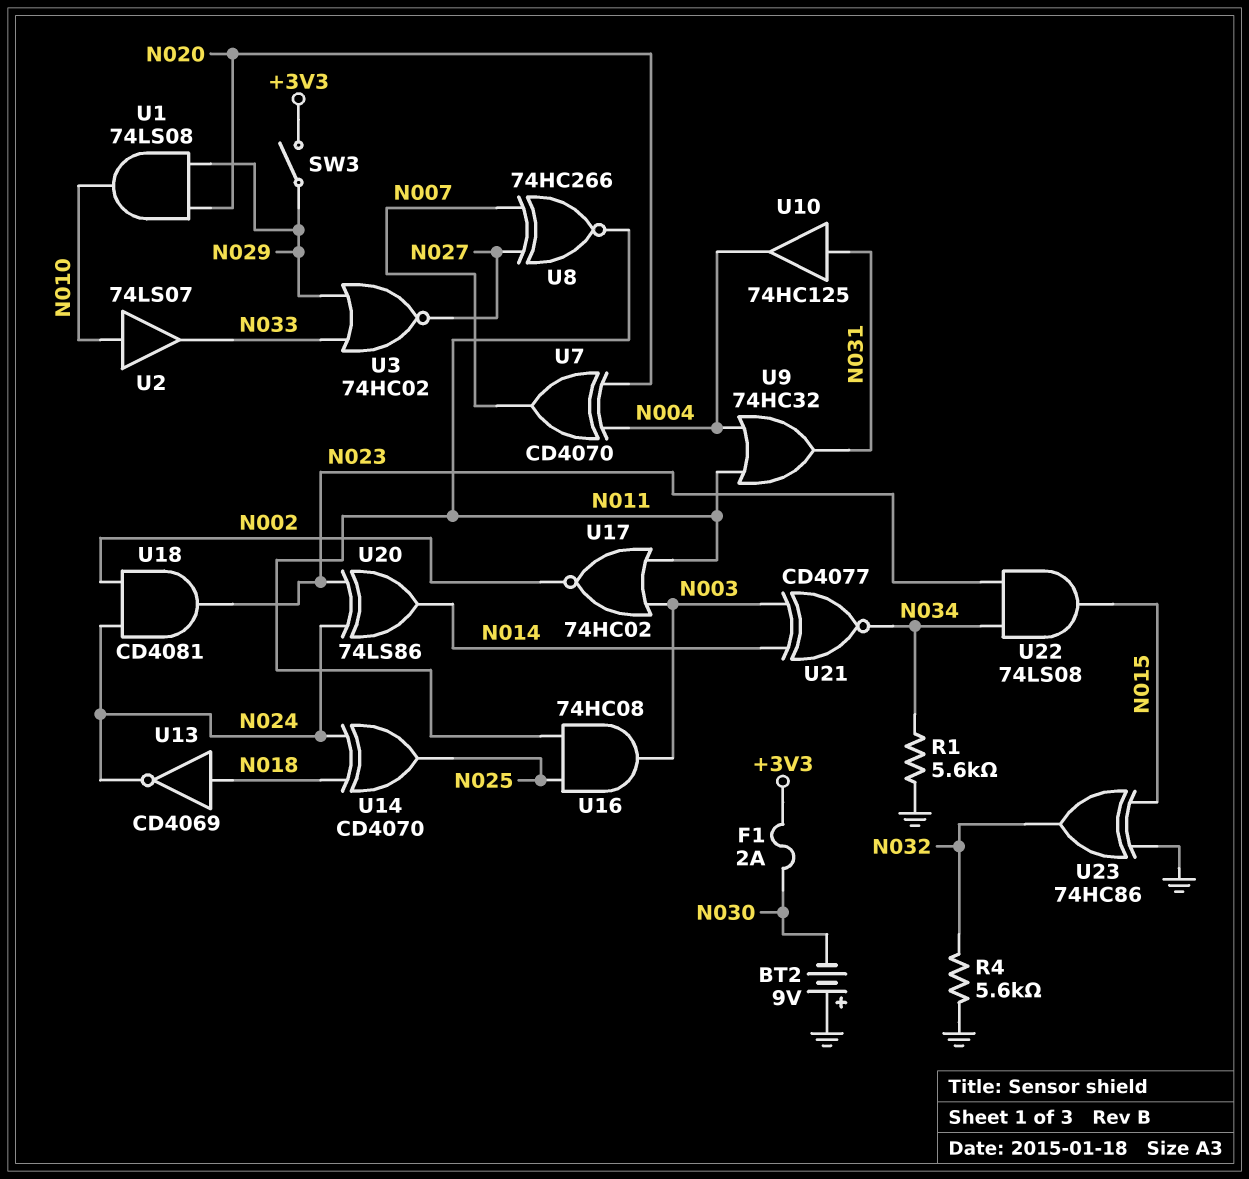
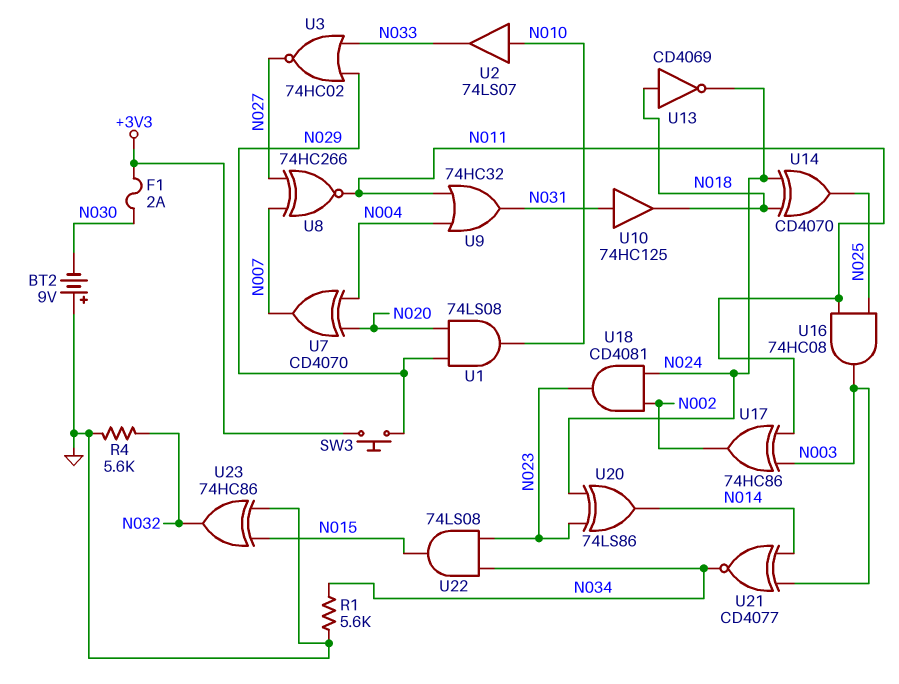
SW3: switch (+3V3, N029) -> button (+3V3, N029)
U10: buffer 74HC125 (in N031, out N004) -> buffer 74HC125 (in N031, out N018)
U17: NOR 74HC02 (in N003, in N011, out N002) -> XOR 74HC86 (in N003, in N011, out N002)

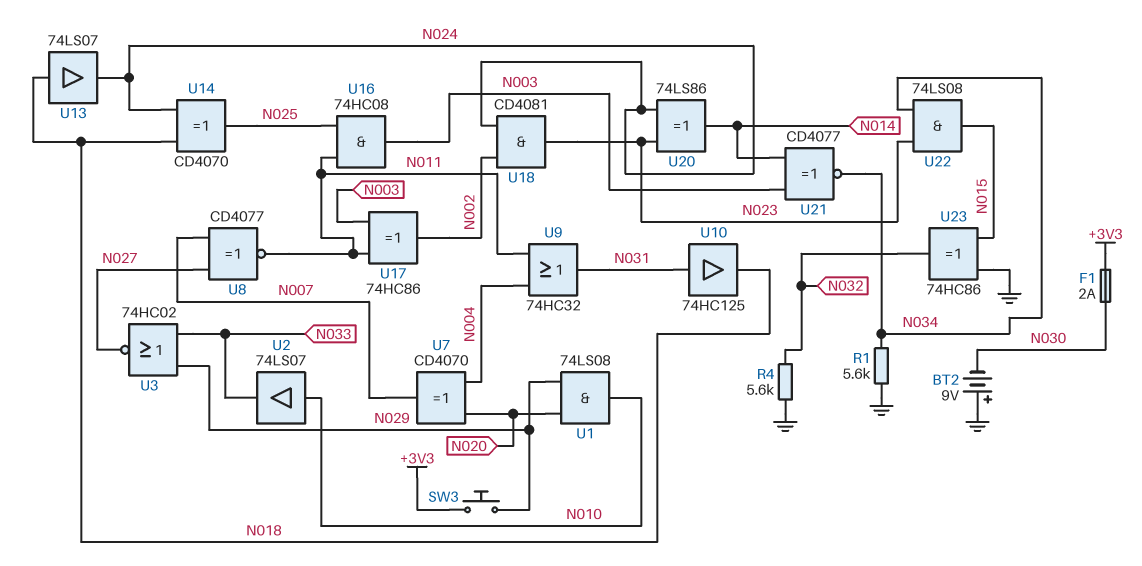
U8: XNOR 74HC266 (in N007, in N027, out N011) -> XNOR CD4077 (in N007, in N027, out N011)
U13: NOT CD4069 (in N018, out N024) -> buffer 74LS07 (in N018, out N024)

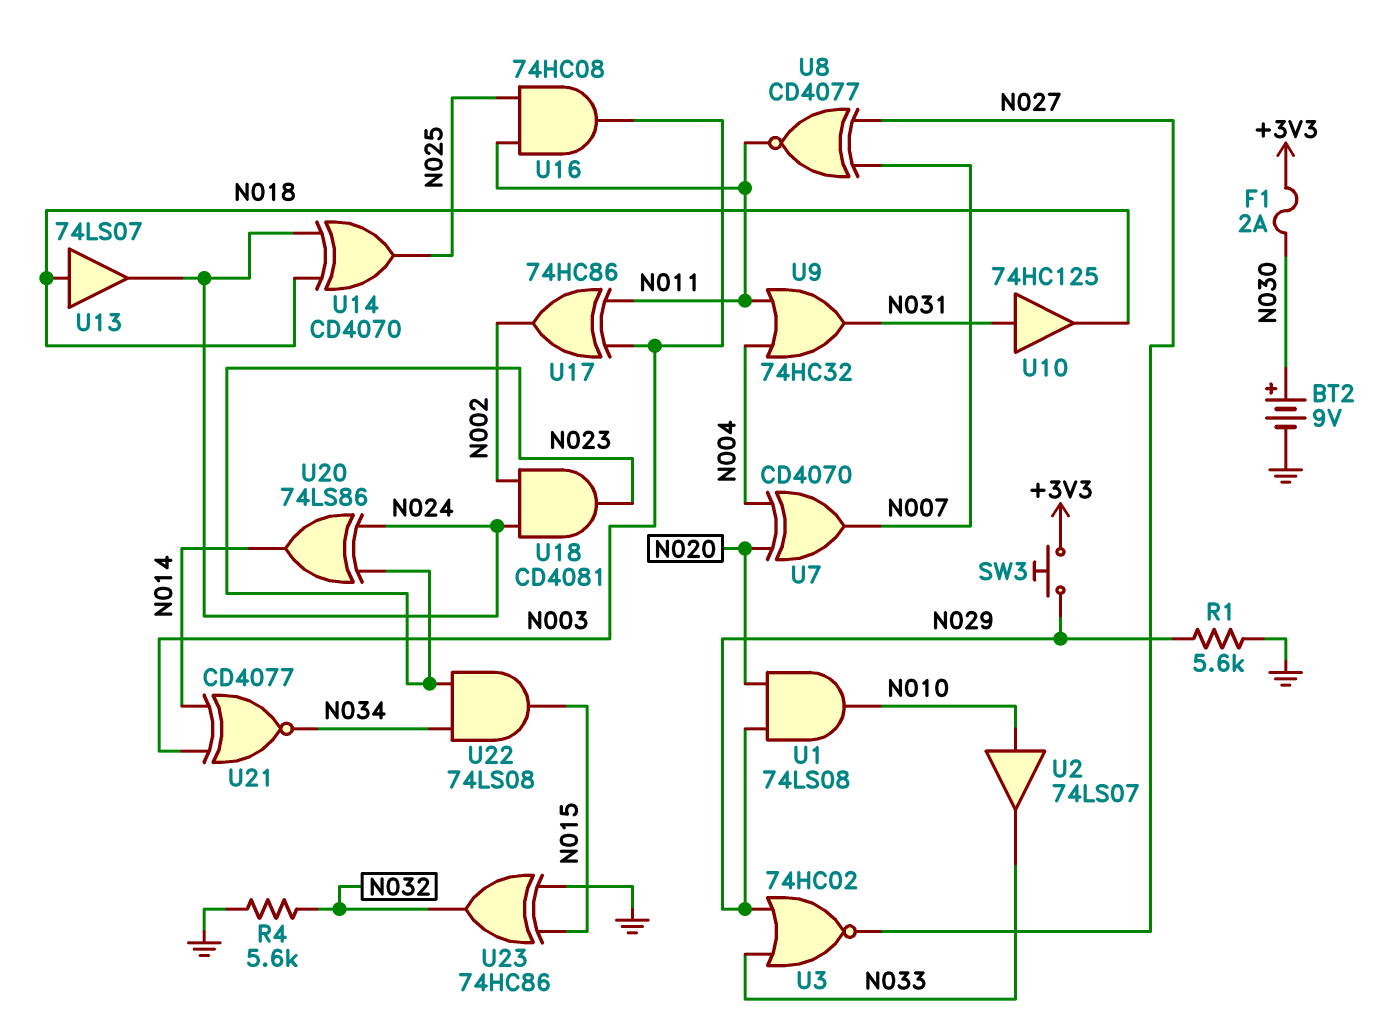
BT2: 9V (plus GND, minus N030) -> 9V (plus N030, minus GND)
R1: 5.6k (GND, N034) -> 5.6k (GND, N029)

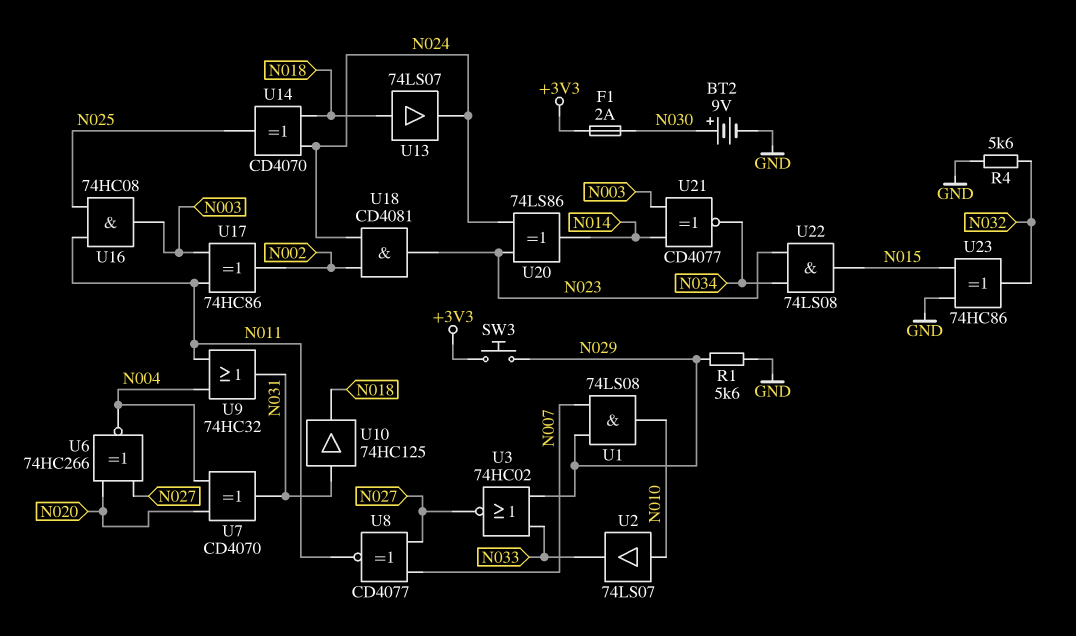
U1: AND 74LS08 (in N020, in N029, out N010) -> AND 74LS08 (in N007, in N029, out N010)
U6: none -> XNOR 74HC266 (in N020, in N027, out N004)
U7: XOR CD4070 (in N004, in N020, out N007) -> XOR CD4070 (in N004, in N020, out N031)

